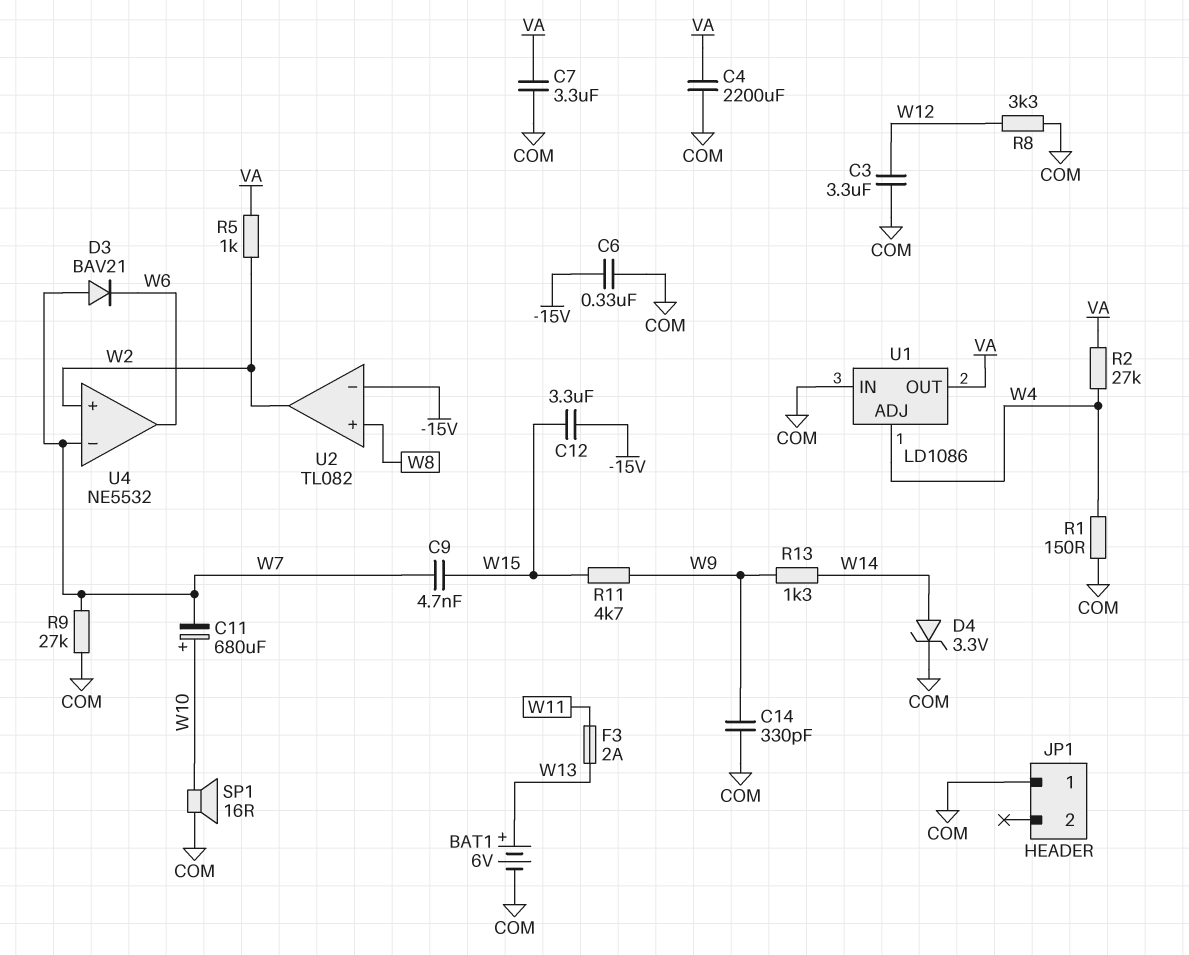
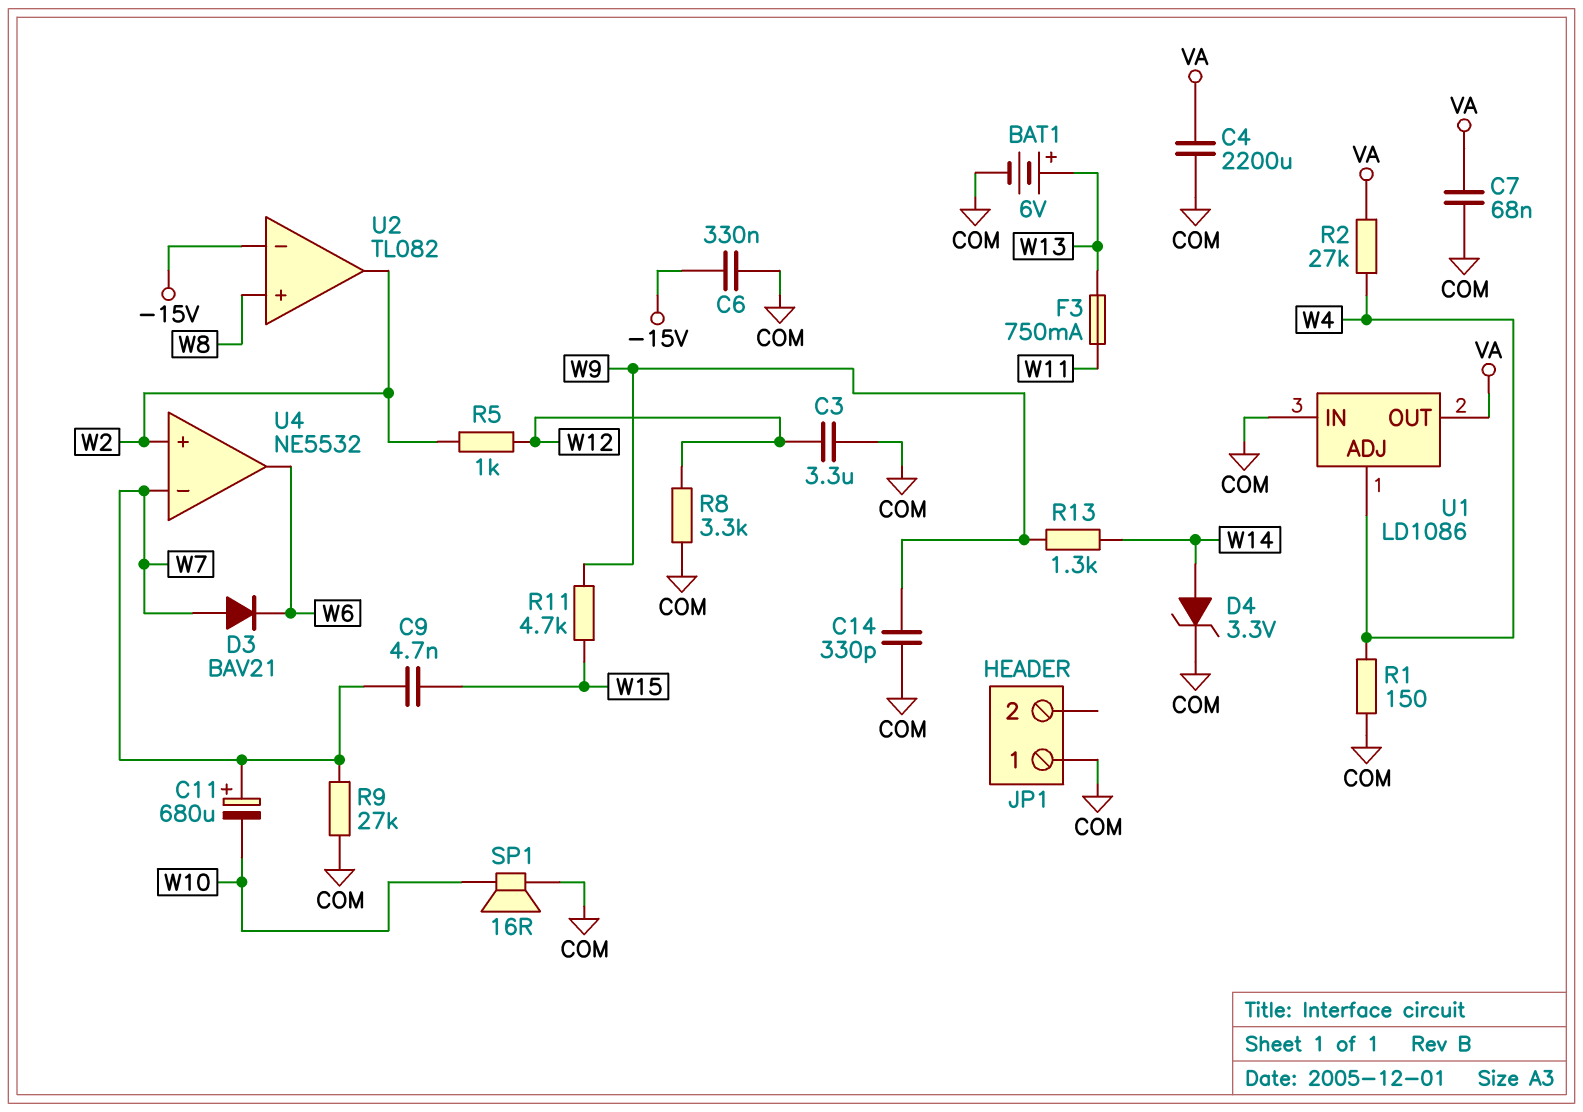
C7: 3.3uF (COM, VA) -> 68nF (COM, VA)
C11: 680uF (plus W10, minus W7) -> 680uF (plus W7, minus W10)
C12: 3.3uF (-15V, W15) -> none
F3: 2A (W11, W13) -> 750mA (W11, W13)
R5: 1k (VA, W2) -> 1k (W2, W12)

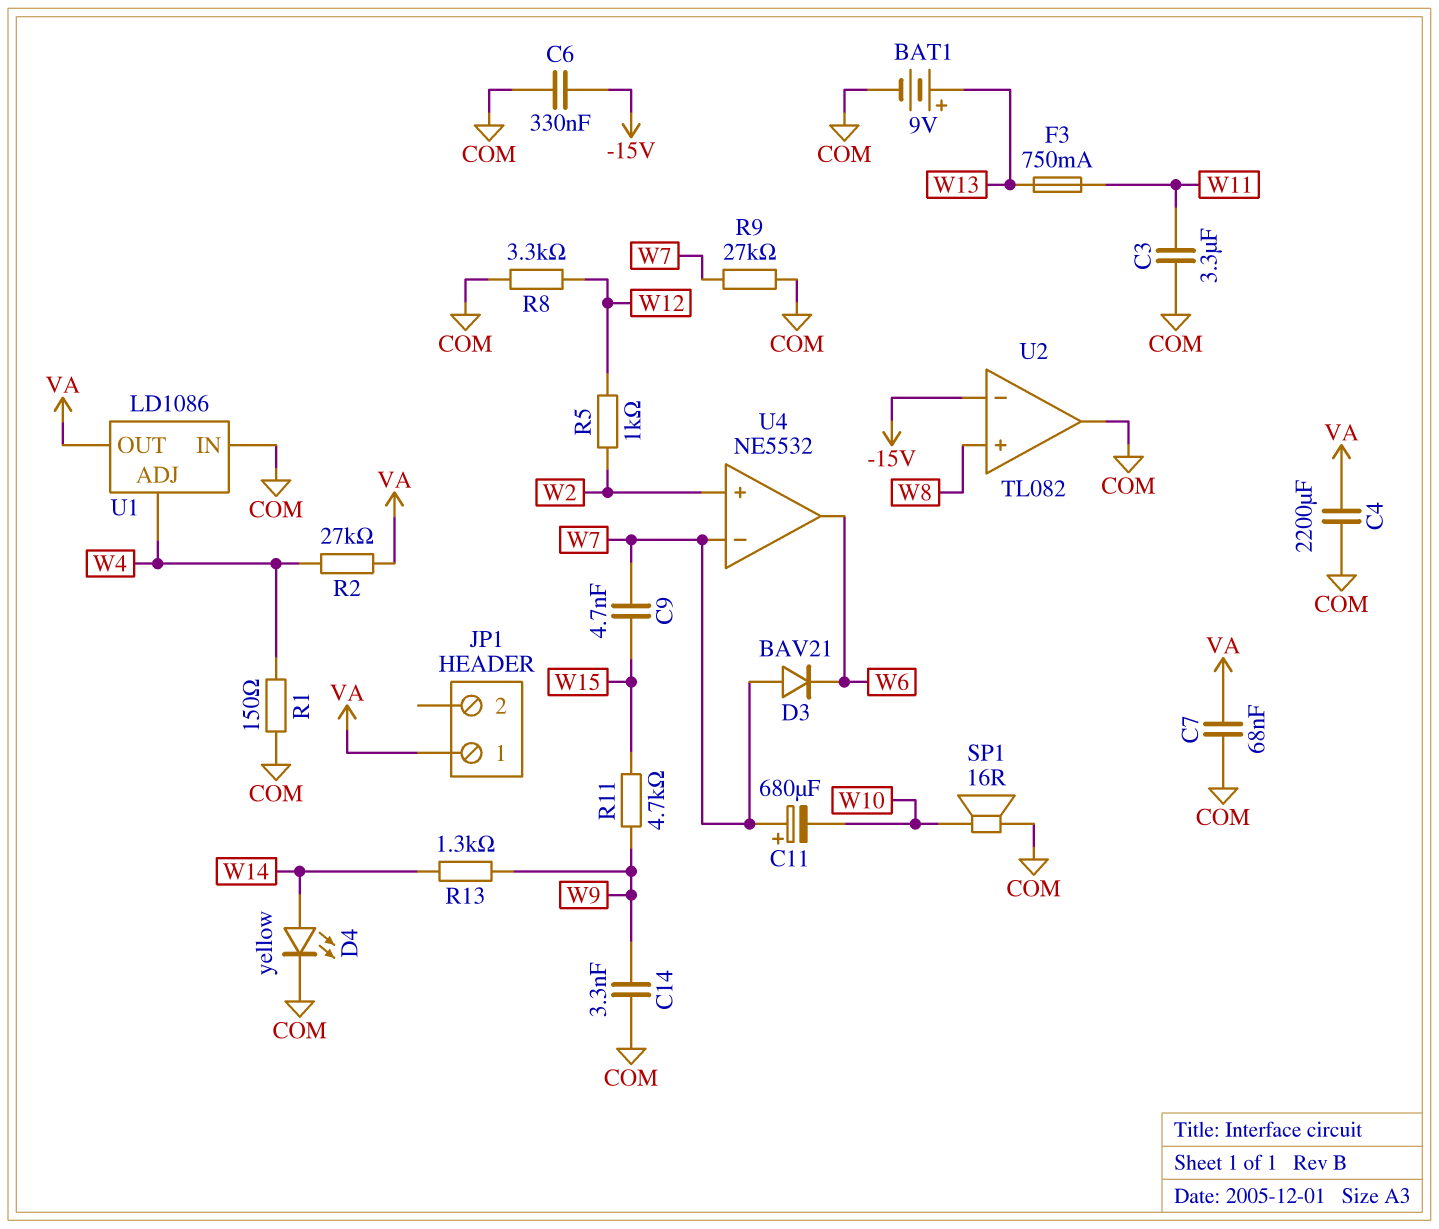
BAT1: 6V (plus W13, minus COM) -> 9V (plus W13, minus COM)
C3: 3.3uF (COM, W12) -> 3.3uF (COM, W11)
C14: 330pF (COM, W9) -> 3.3nF (COM, W9)
D4: zener 3.3V (A W14, K COM) -> LED yellow (A W14, K COM)
JP1 pin 1: COM -> VA
U2 pin out: W2 -> COM

